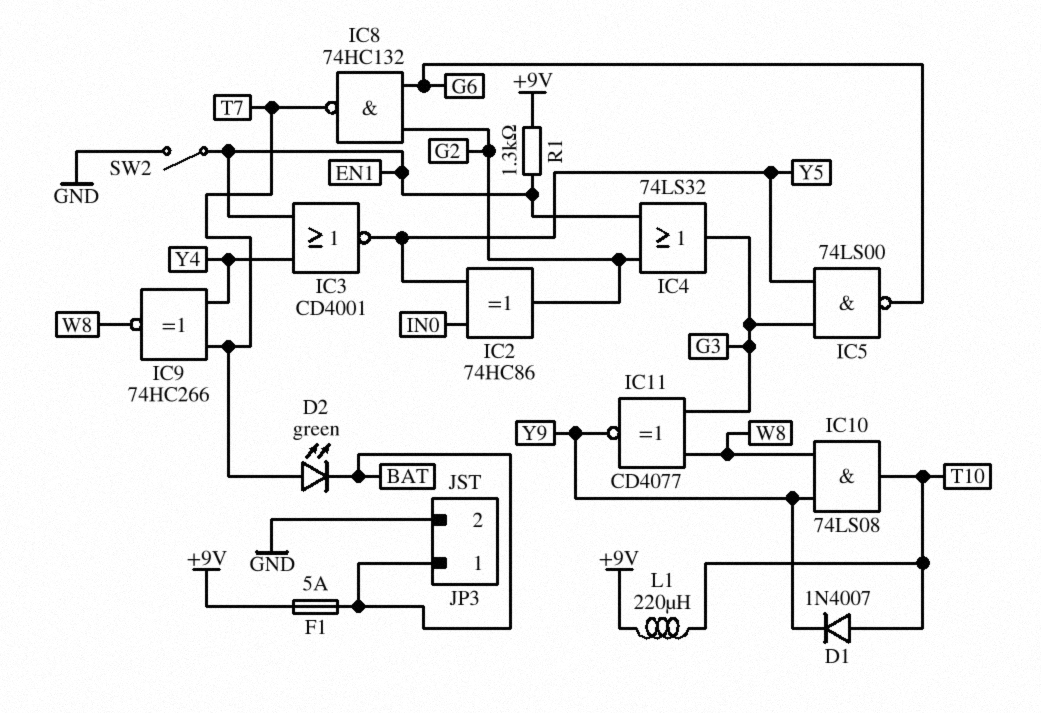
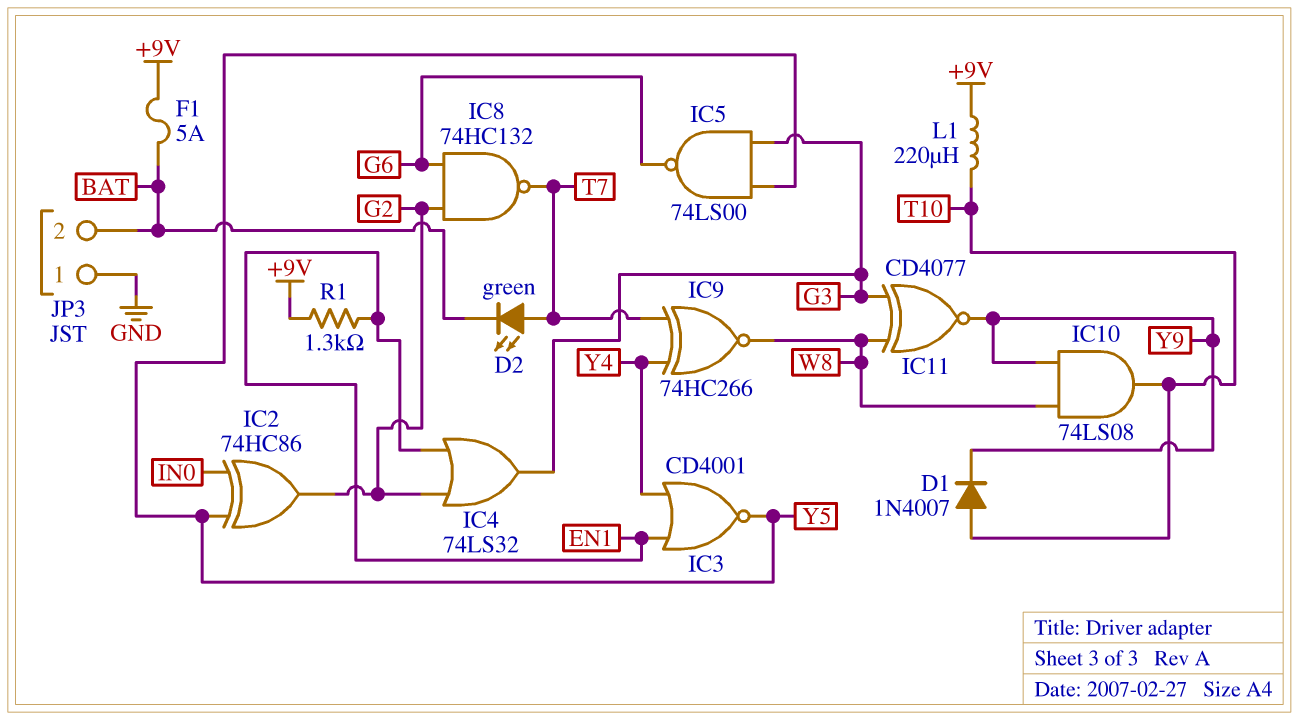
JP3 pin 1: BAT -> GND
JP3 pin 2: GND -> BAT
SW2: switch (EN1, GND) -> none

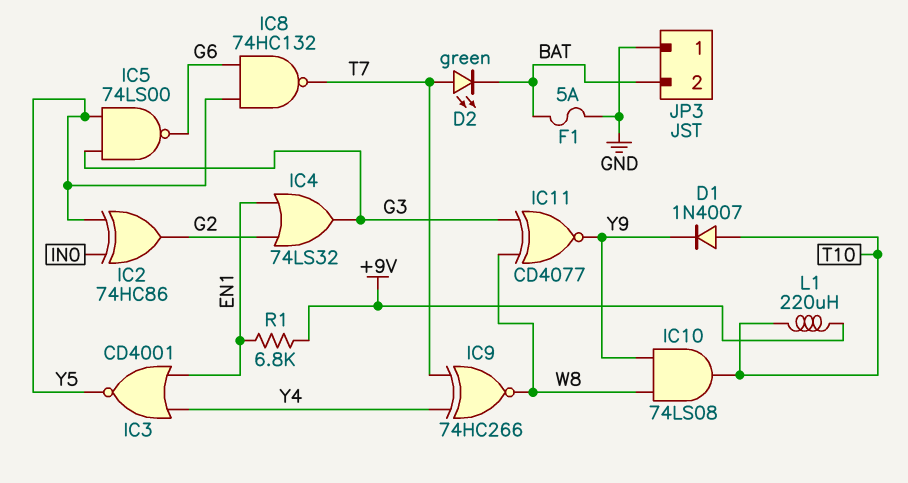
F1: 5A (+9V, BAT) -> 5A (BAT, GND)
IC8: NAND 74HC132 (in G2, in G6, out T7) -> NAND 74HC132 (in G6, in Y5, out T7)
R1: 1.3k (+9V, EN1) -> 6.8k (+9V, EN1)

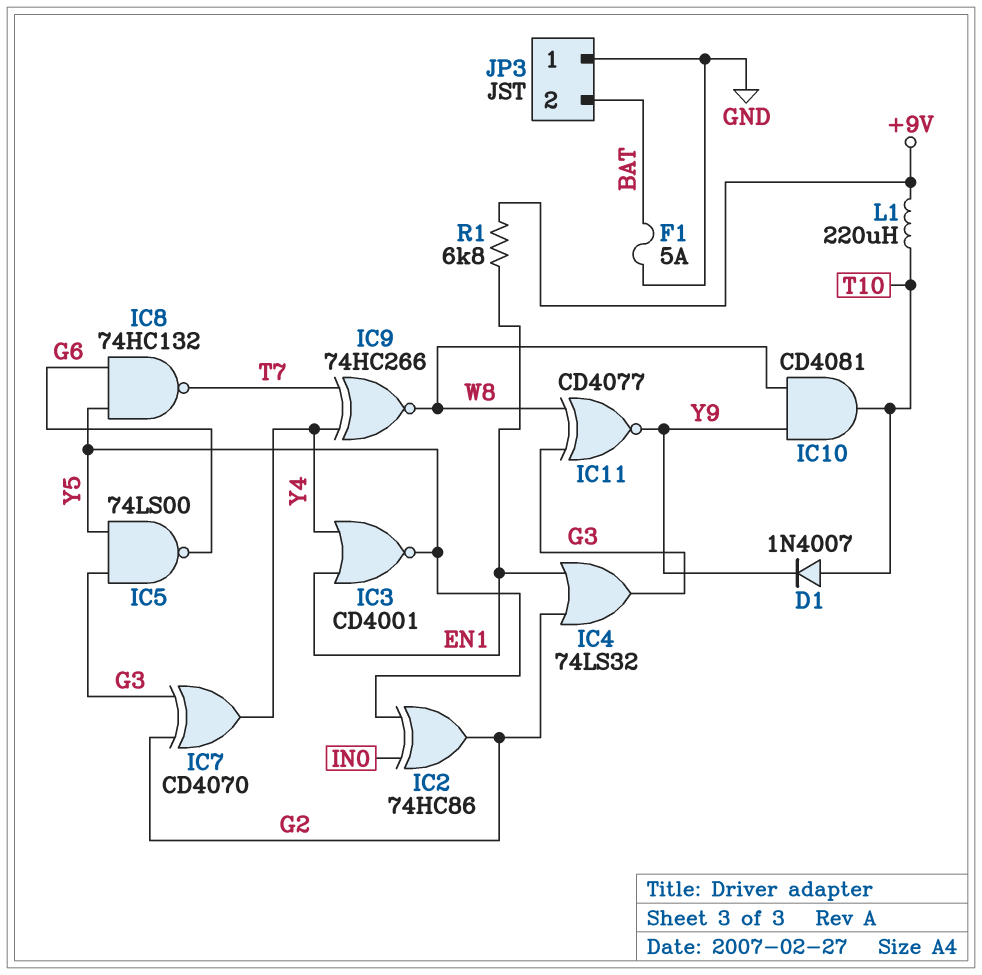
D2: LED green (A T7, K BAT) -> none
IC7: none -> XOR CD4070 (in G2, in G3, out Y4)
IC10: AND 74LS08 (in W8, in Y9, out T10) -> AND CD4081 (in W8, in Y9, out T10)

